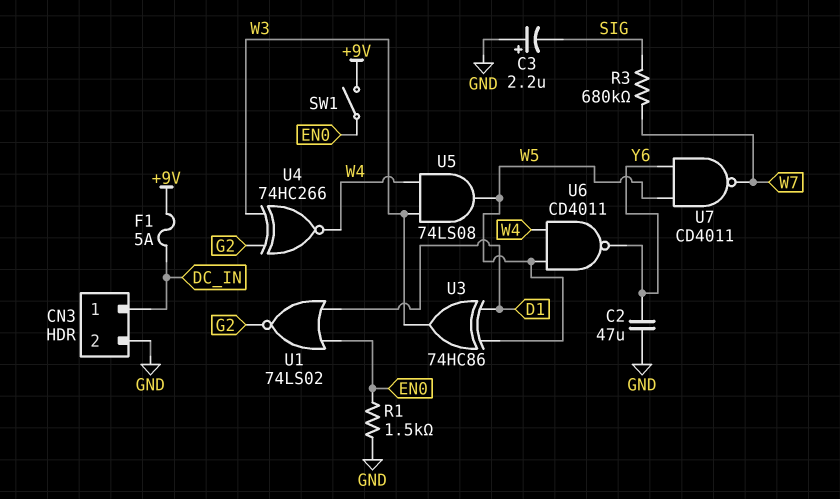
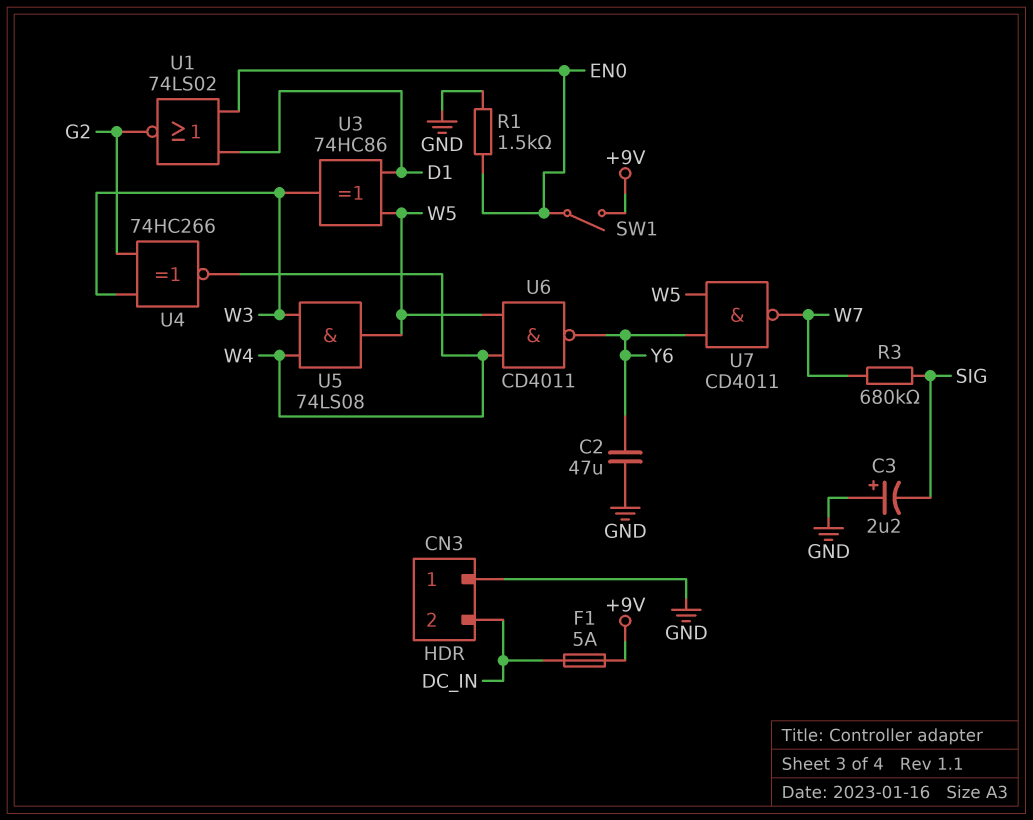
CN3 pin 1: DC_IN -> GND
CN3 pin 2: GND -> DC_IN

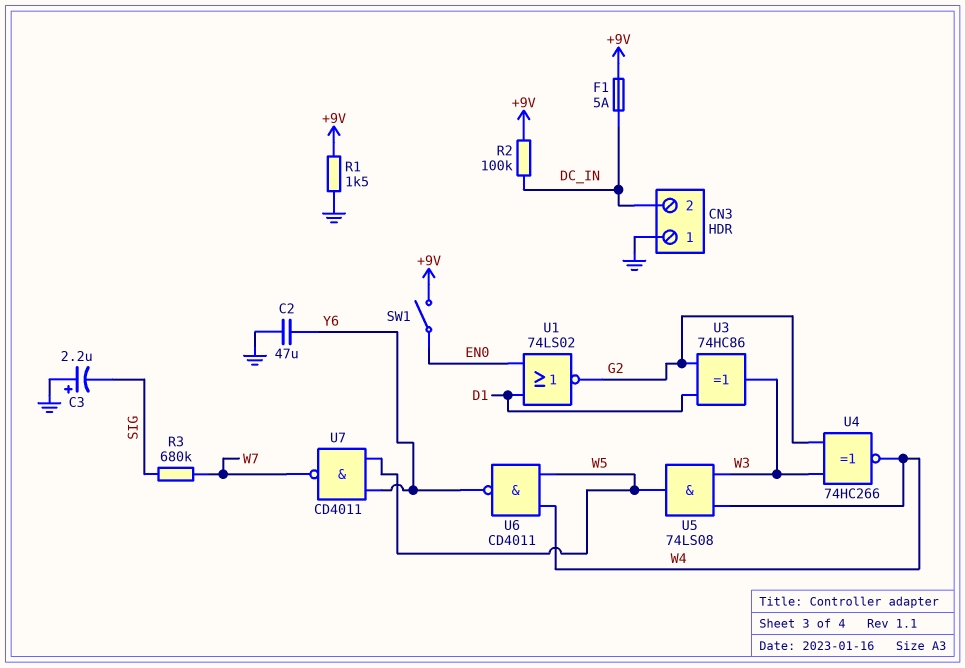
R1: 1.5k (EN0, GND) -> 1.5k (+9V, GND)
R2: none -> 100k (+9V, DC_IN)
U3: XOR 74HC86 (in D1, in W5, out W3) -> XOR 74HC86 (in D1, in G2, out W3)

